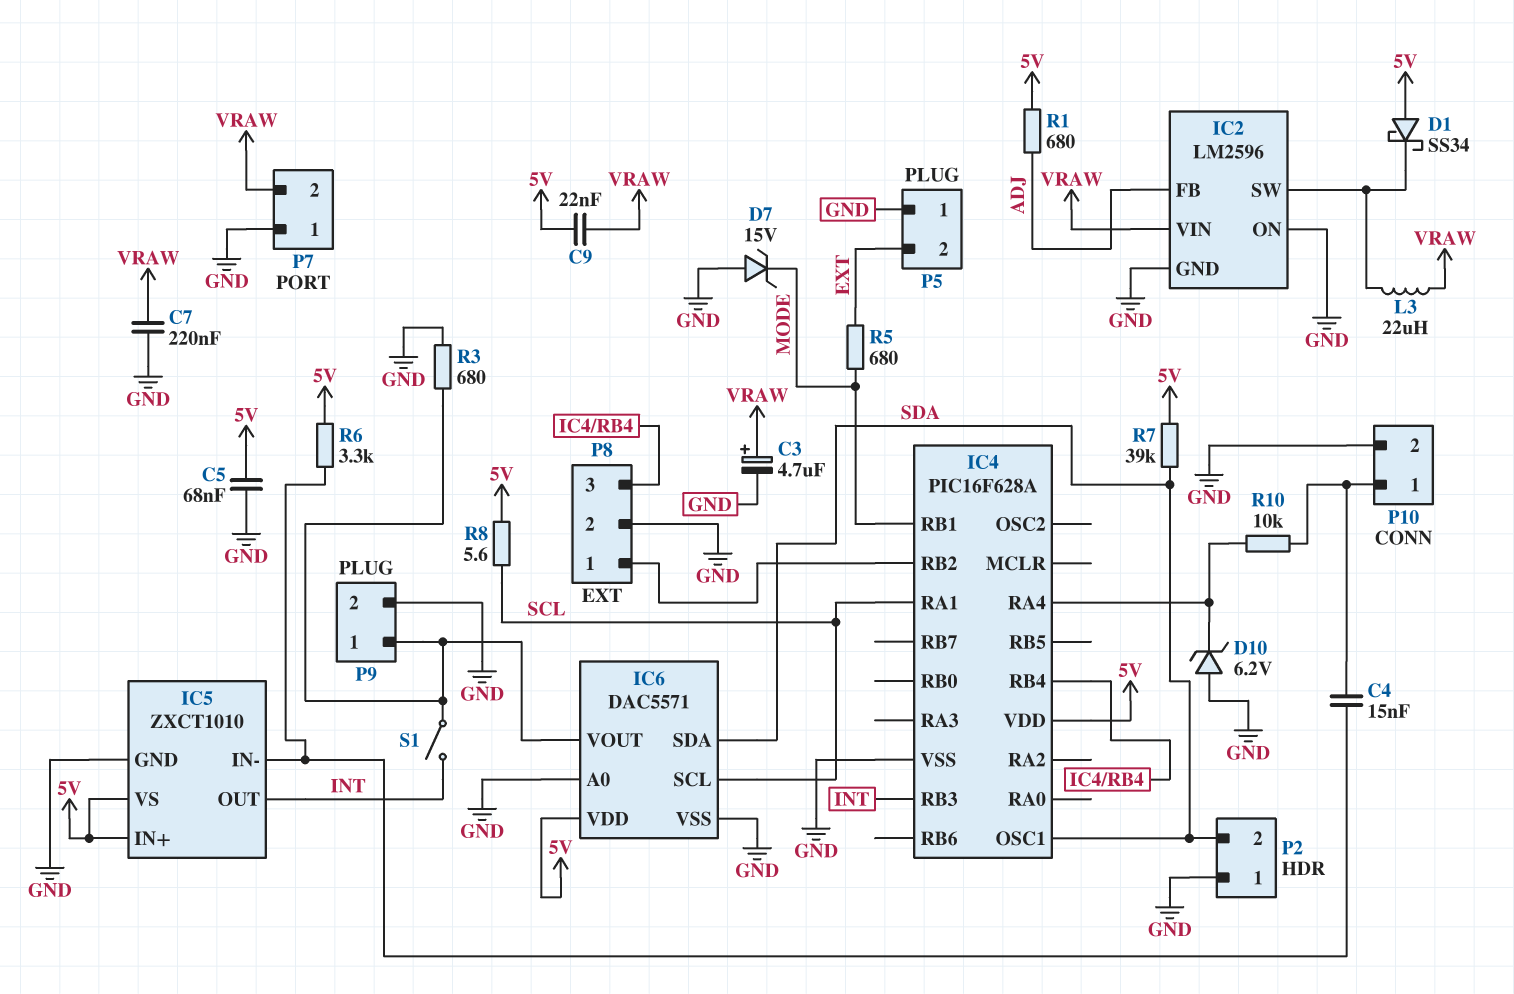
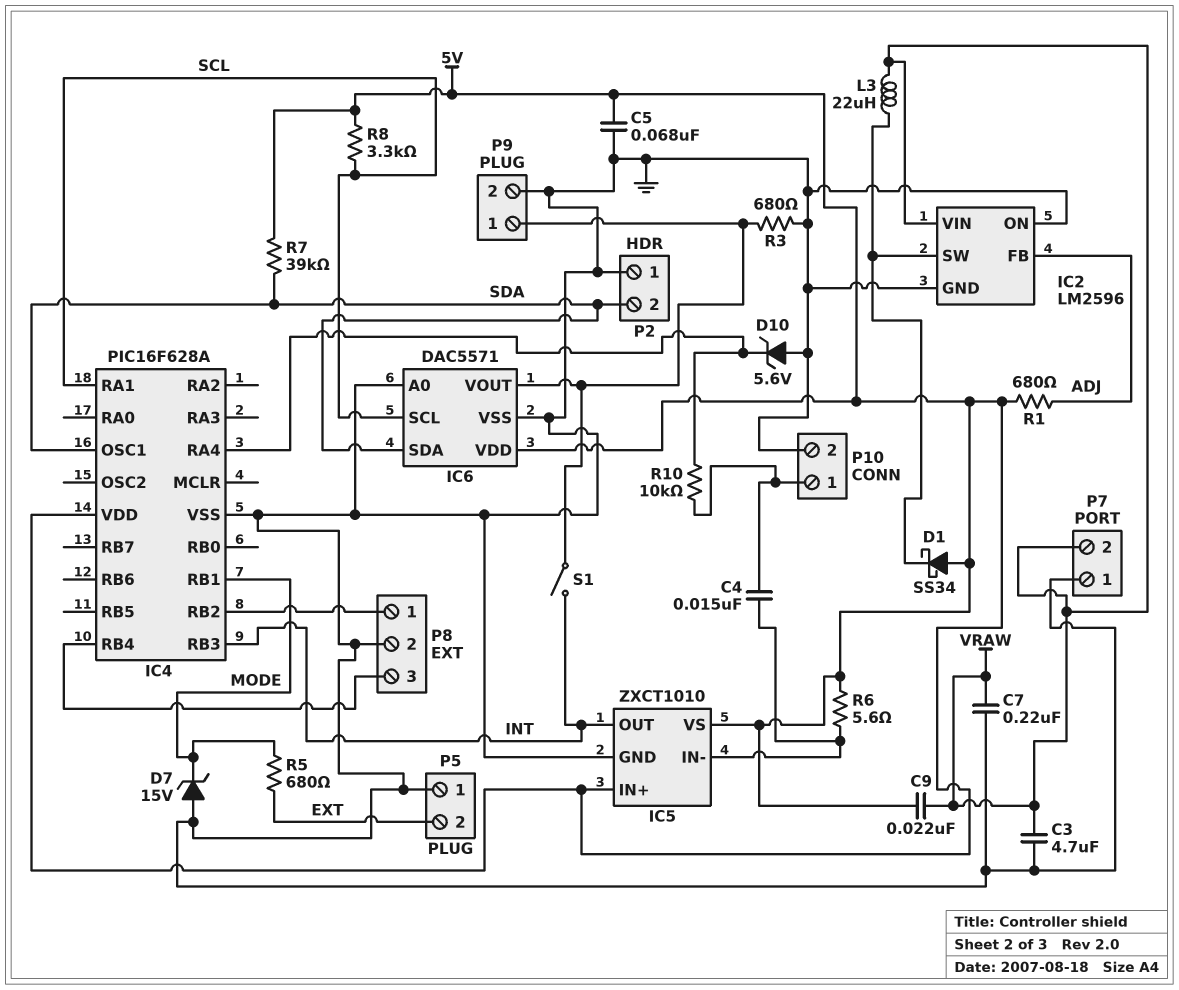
C3: 4.7uF (plus VRAW, minus GND) -> 4.7uF (GND, VRAW)
D10: zener 6.2V (A GND, K IC4/RA4) -> zener 5.6V (A GND, K IC4/RA4)
R6: 3.3k (5V, IC5/IN-) -> 5.6 (5V, IC5/IN-)
R8: 5.6 (5V, SCL) -> 3.3k (5V, SCL)

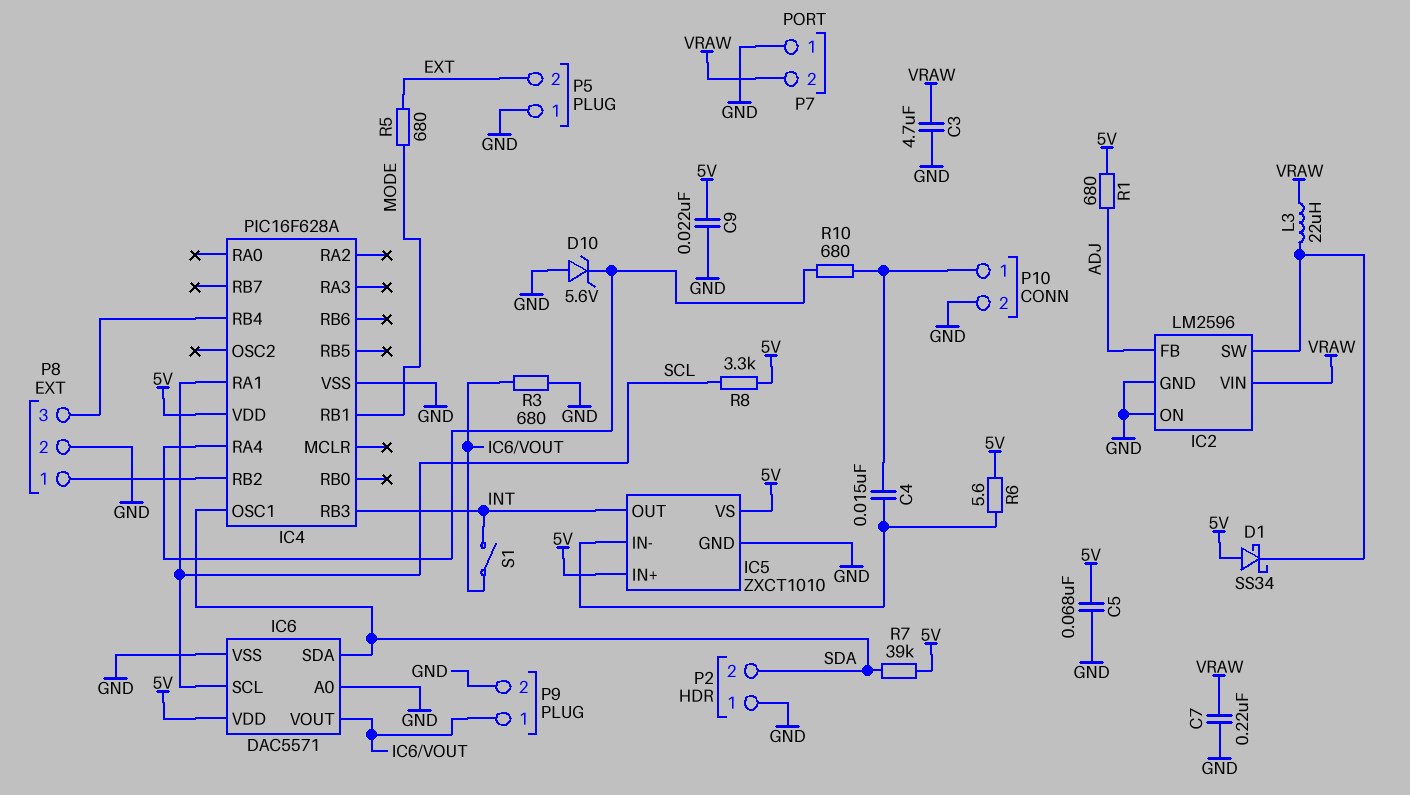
C9: 22nF (5V, VRAW) -> 22nF (5V, GND)
D7: zener 15V (A GND, K MODE) -> none
R10: 10k (IC4/RA4, P10/1) -> 680 (IC4/RA4, P10/1)

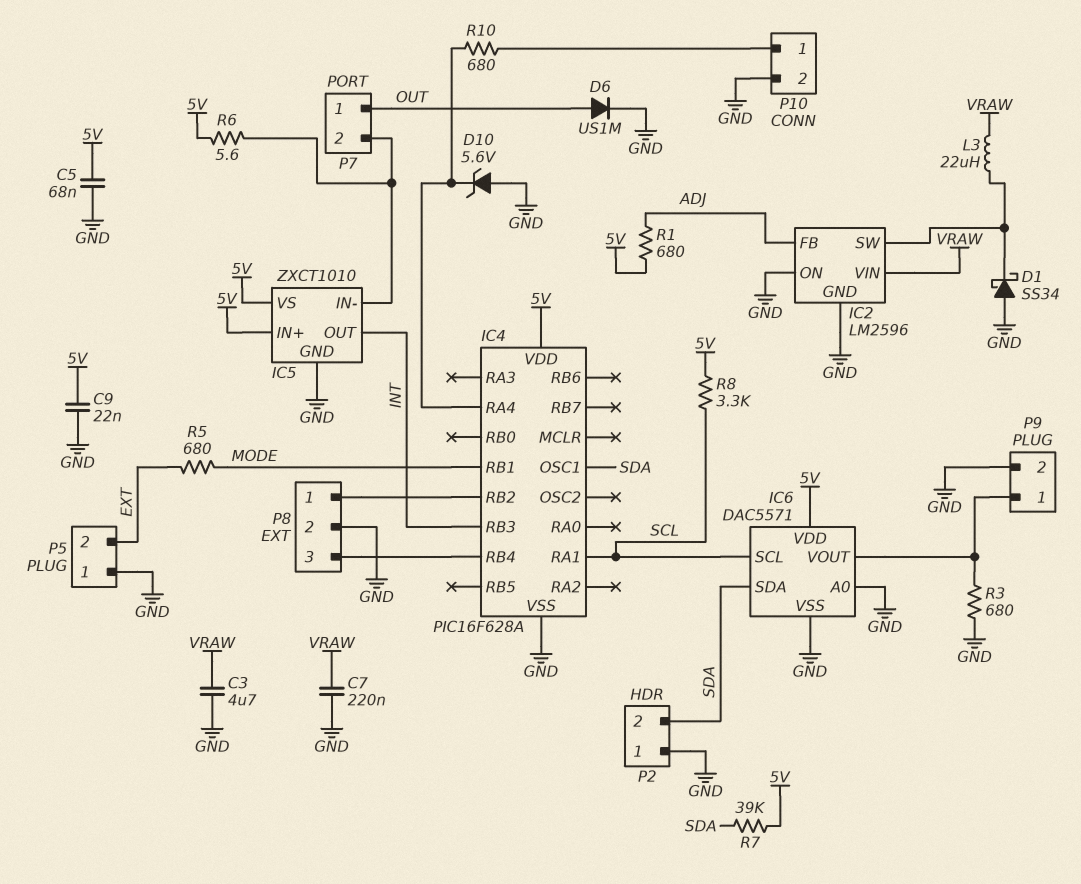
C4: 15nF (IC5/IN-, P10/1) -> none
D1: schottky SS34 (A 5V, K IC2/SW) -> schottky SS34 (A GND, K IC2/SW)
D6: none -> diode US1M (A OUT, K GND)
P7 pin 1: GND -> OUT
P7 pin 2: VRAW -> IC5/IN-
S1: switch (IC6/VOUT, INT) -> none

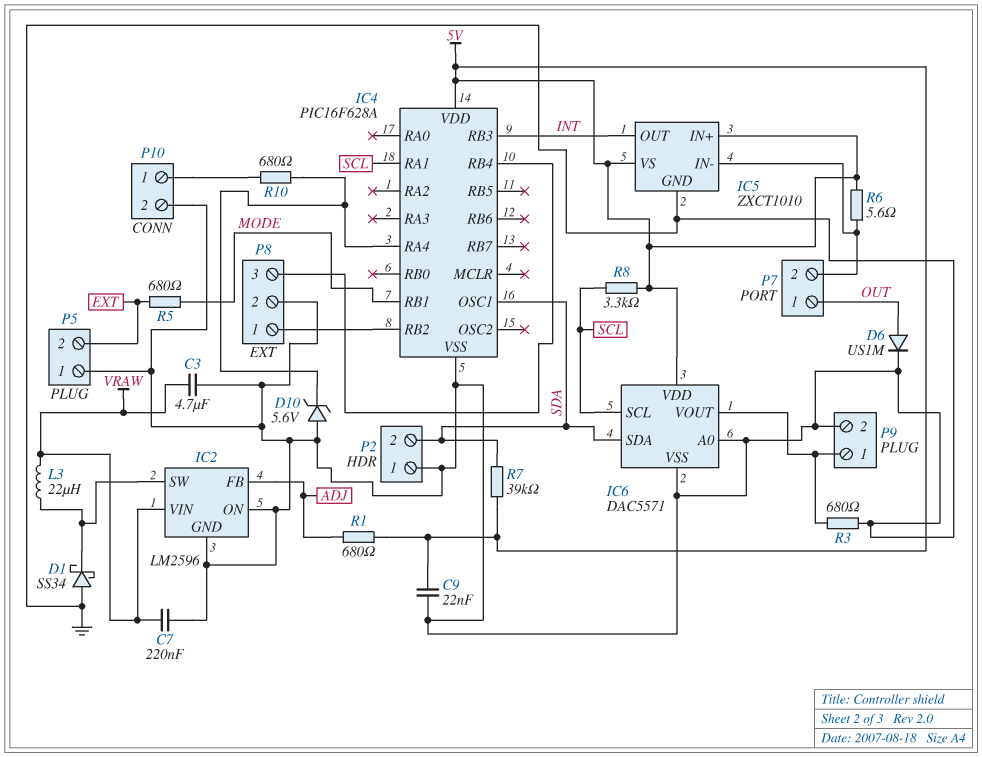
C5: 68nF (5V, GND) -> none

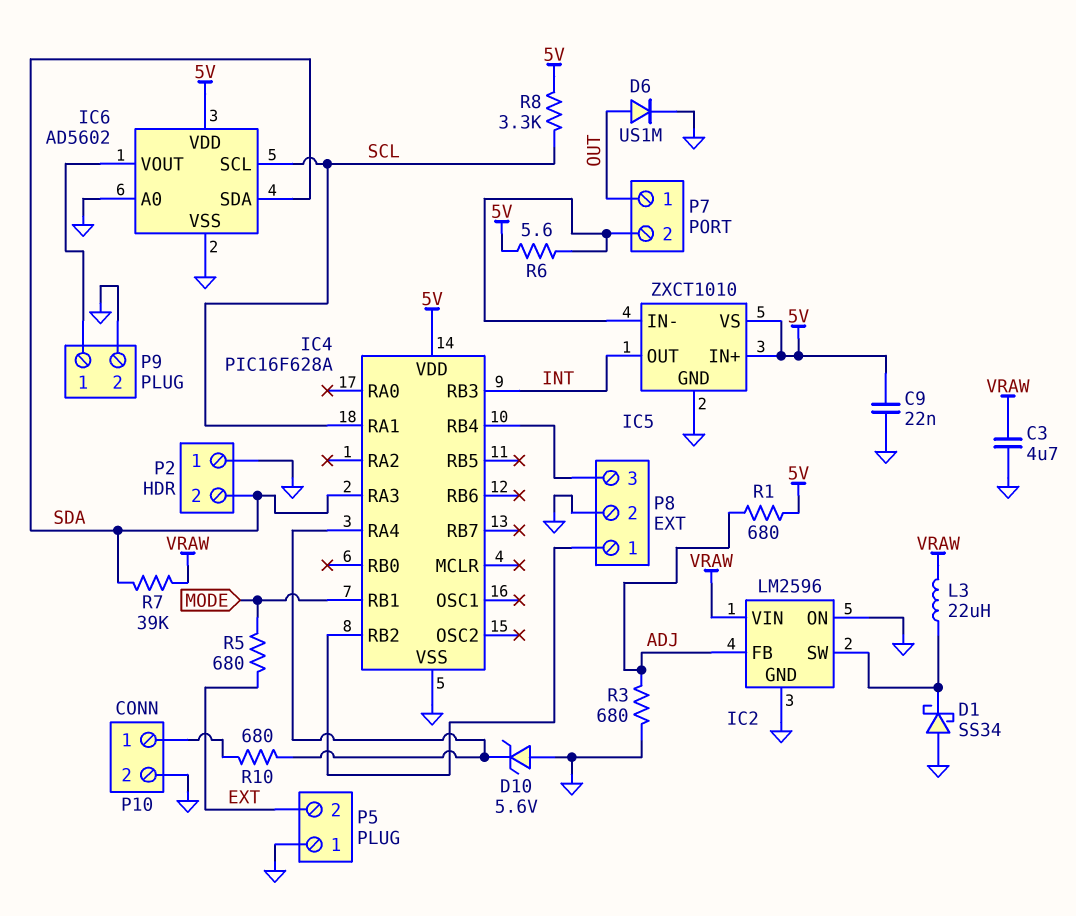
C7: 220nF (GND, VRAW) -> none
IC4 pin OSC1: SDA -> none
IC4 pin RA3: none -> SDA
IC6: DAC5571 -> AD5602
R3: 680 (GND, IC6/VOUT) -> 680 (ADJ, GND)
R7: 39k (5V, SDA) -> 39k (SDA, VRAW)

